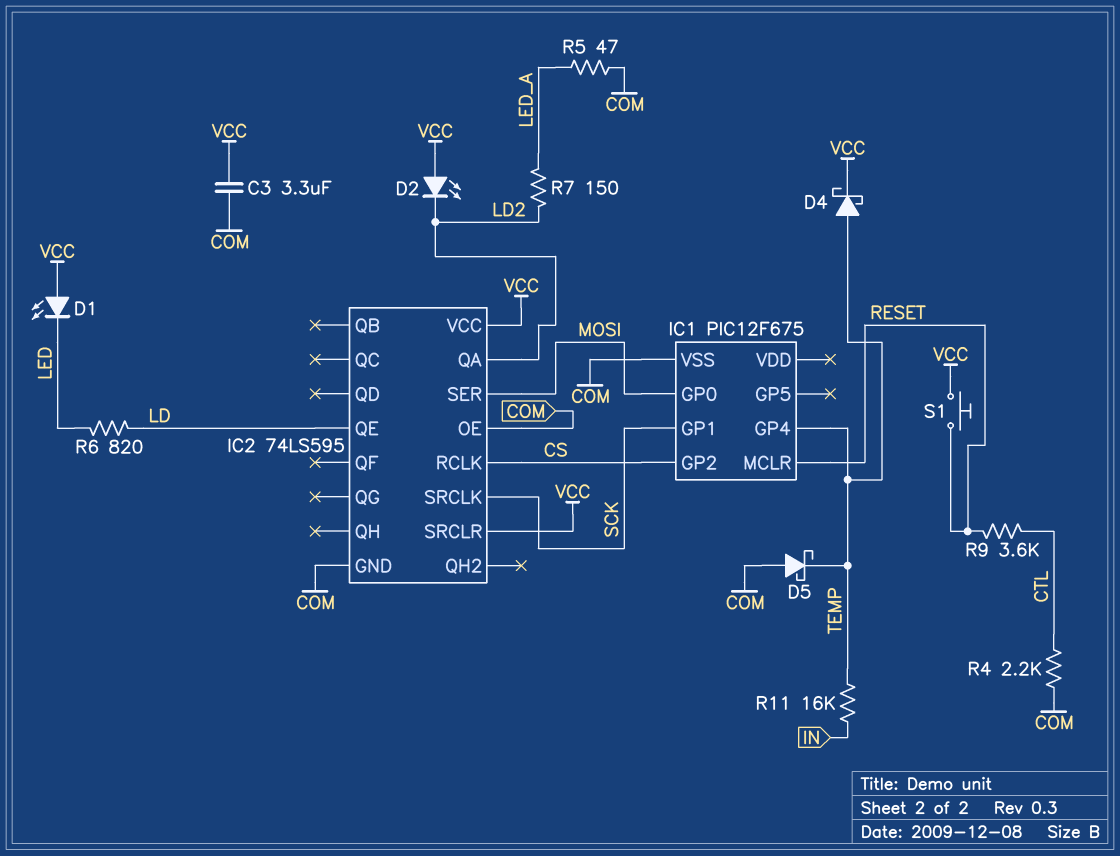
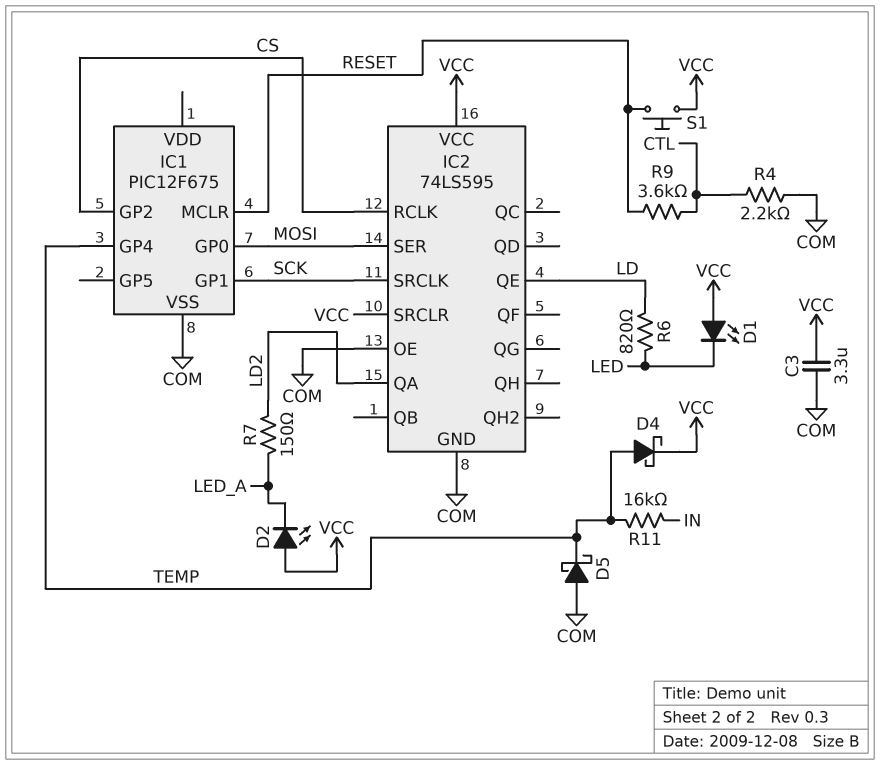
D2: LED (A VCC, K LD2) -> LED (A VCC, K LED_A)
R5: 47 (COM, LED_A) -> none

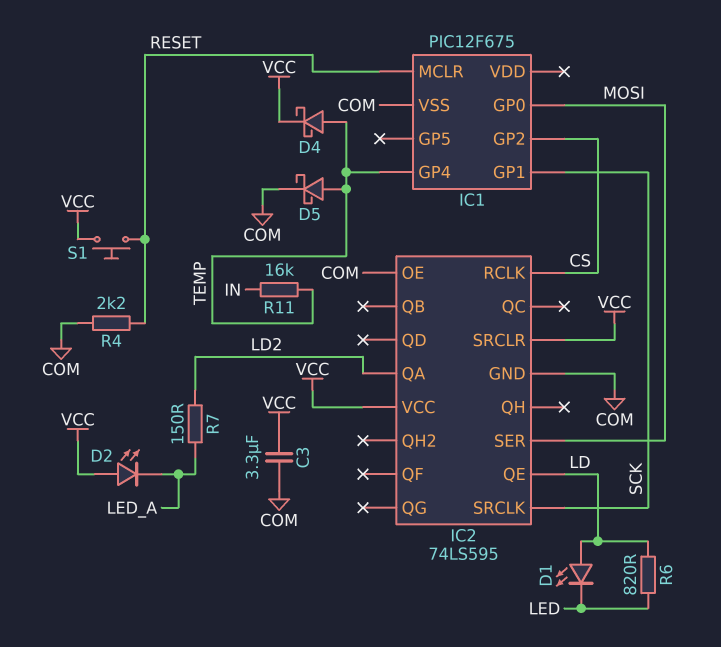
D1: LED (A VCC, K LED) -> LED (A LD, K LED)
D5: schottky (A COM, K TEMP) -> schottky (A TEMP, K COM)
R4: 2.2k (COM, CTL) -> 2.2k (COM, RESET)
R9: 3.6k (CTL, RESET) -> none

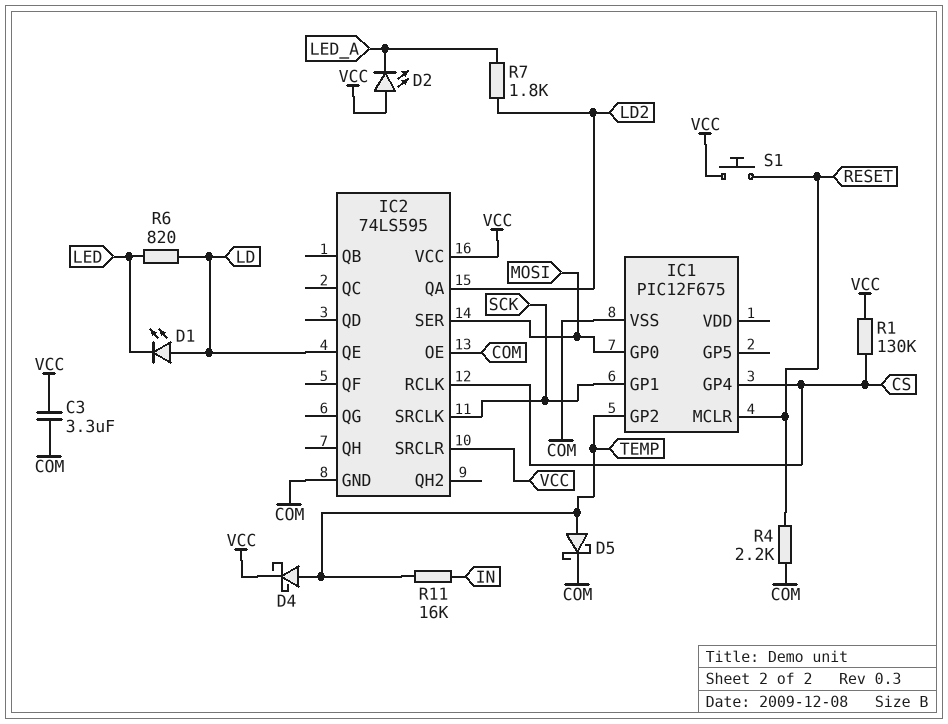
IC1 pin GP2: CS -> TEMP
IC1 pin GP4: TEMP -> CS
R1: none -> 130k (CS, VCC)
R7: 150 (LD2, LED_A) -> 1.8k (LD2, LED_A)

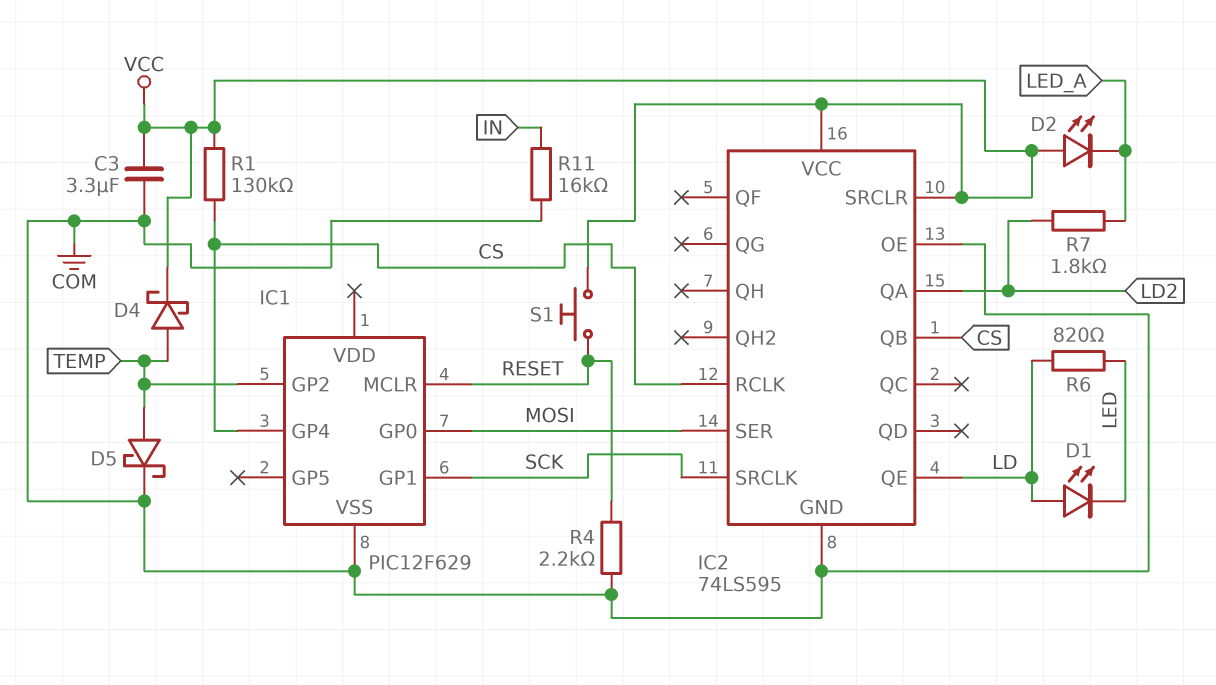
IC1: PIC12F675 -> PIC12F629
IC2 pin QB: none -> CS
R11: 16k (IN, TEMP) -> 16k (COM, IN)

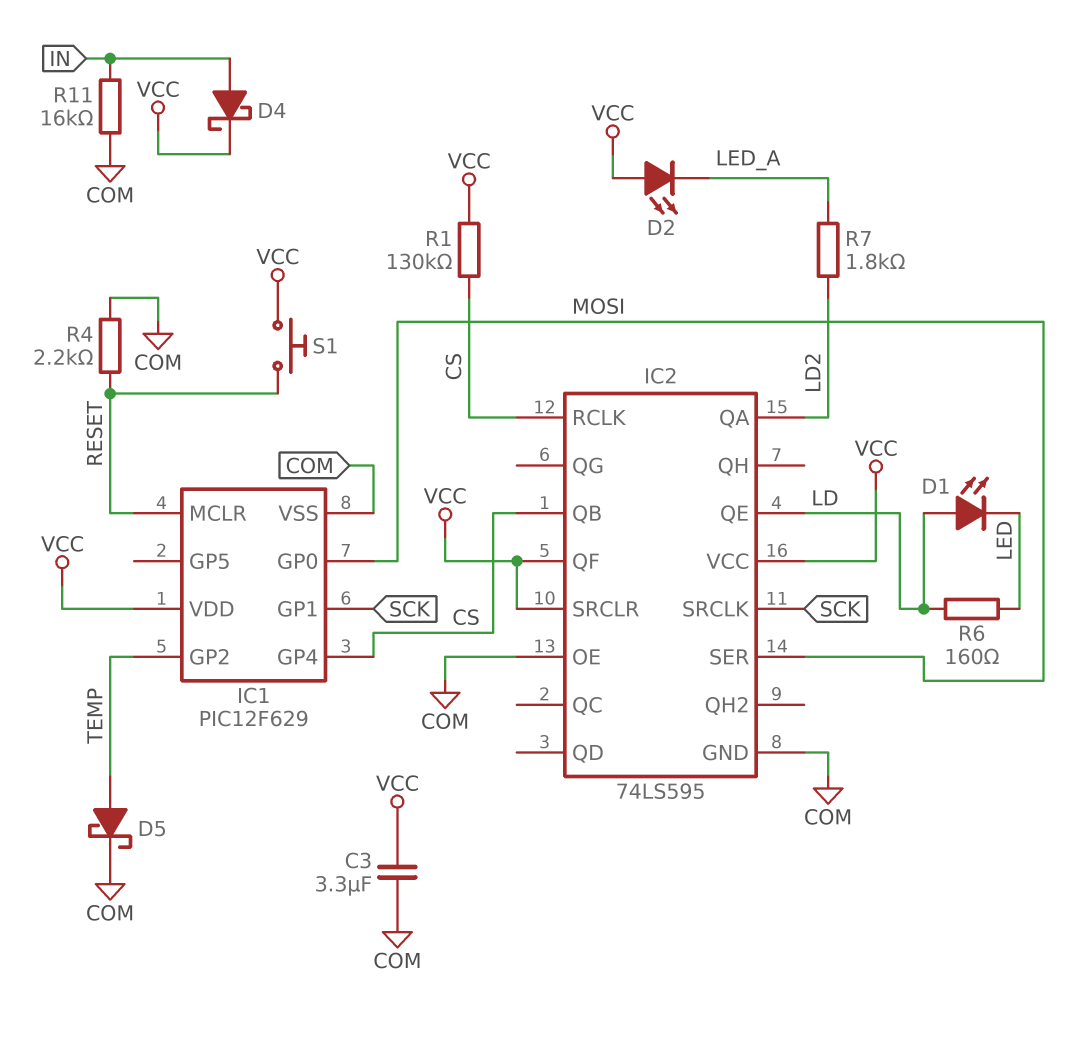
D4: schottky (A TEMP, K VCC) -> schottky (A IN, K VCC)
IC1 pin VDD: none -> VCC
IC2 pin QF: none -> VCC
R6: 820 (LD, LED) -> 160 (LD, LED)

